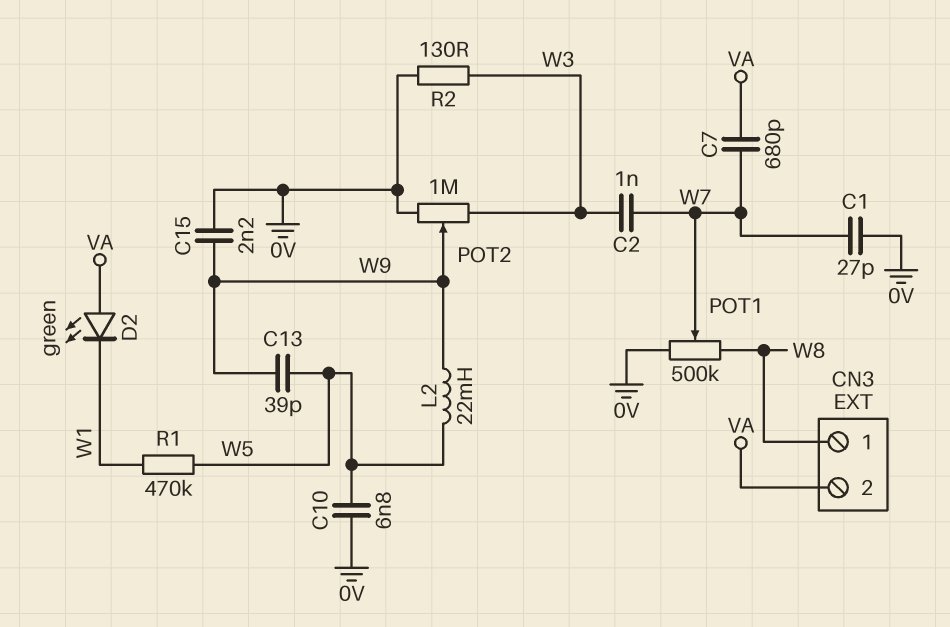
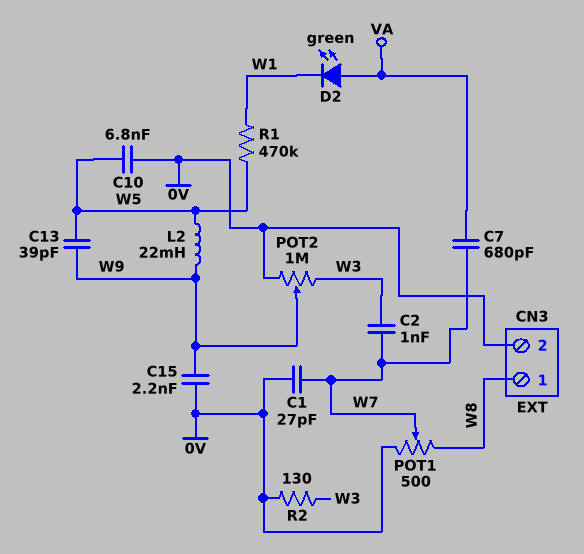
CN3 pin 2: VA -> 0V
POT1: 500k (0V, W8, wiper W7) -> 500 (0V, W8, wiper W7)

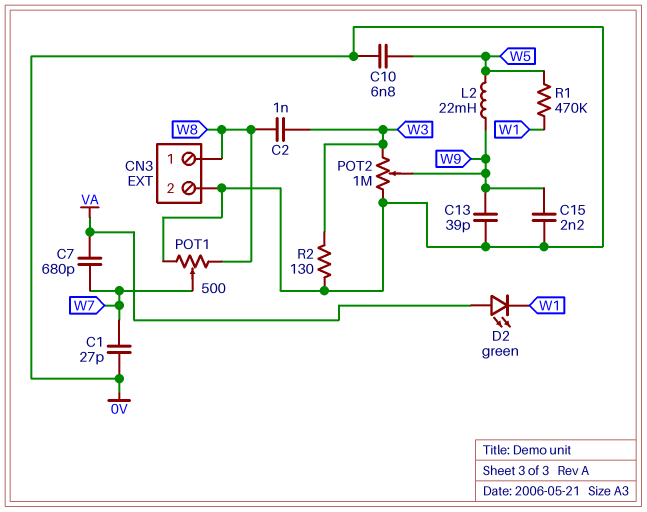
C2: 1nF (W3, W7) -> 1nF (W3, W8)
C13: 39pF (W5, W9) -> 39pF (0V, W9)

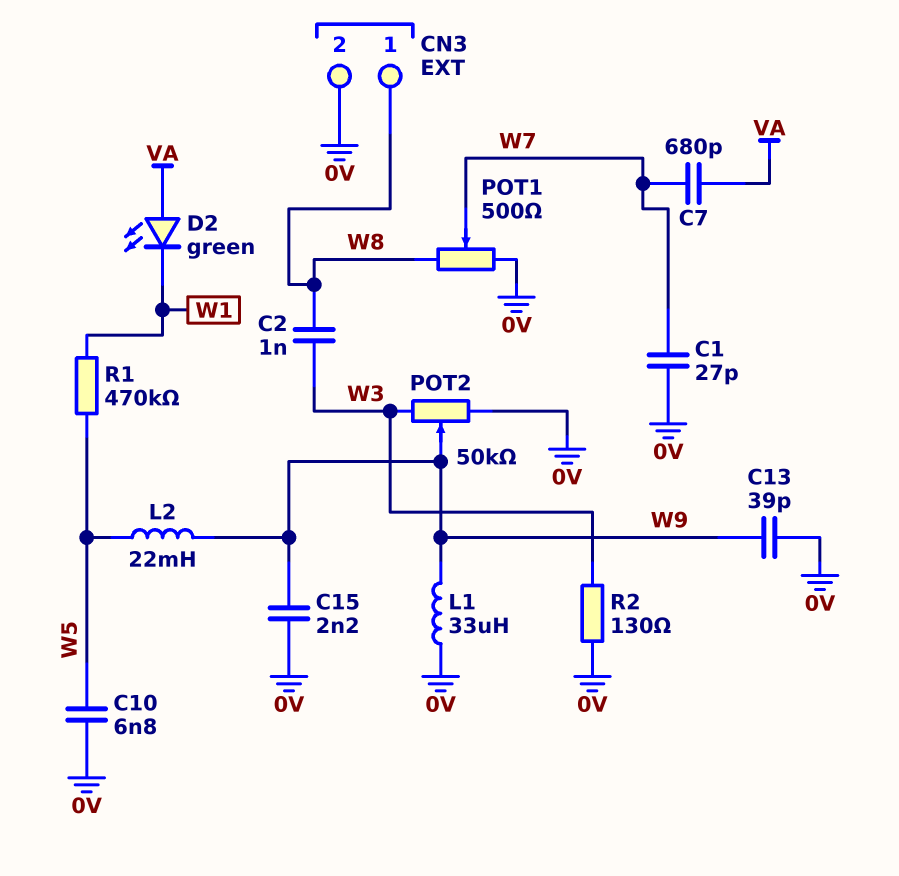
L1: none -> 33uH (0V, W9)
POT2: 1M (0V, W3, wiper W9) -> 50k (0V, W3, wiper W9)

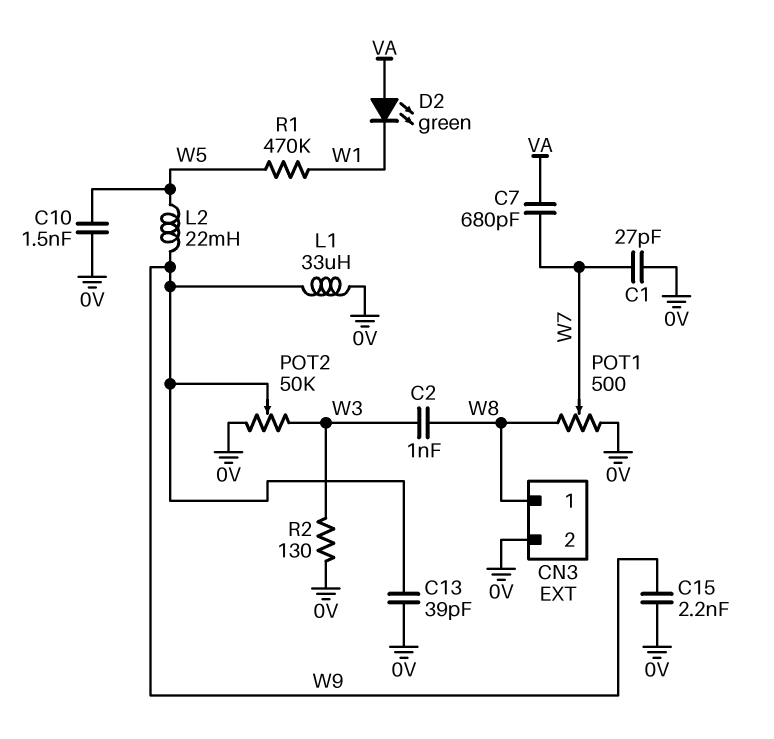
C10: 6.8nF (0V, W5) -> 1.5nF (0V, W5)

